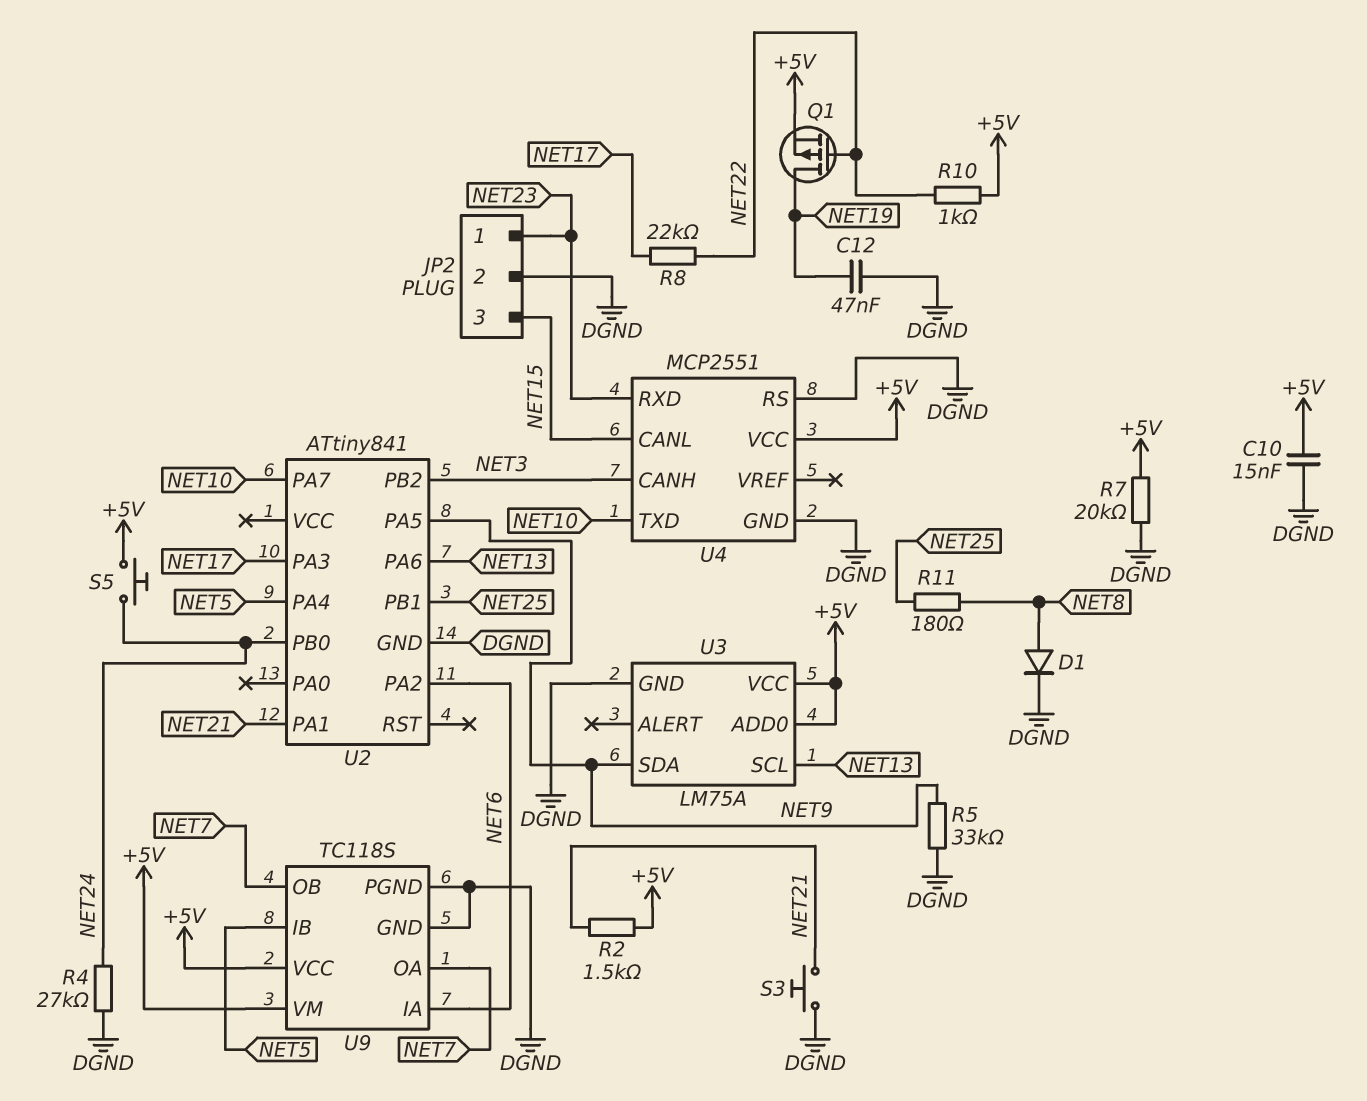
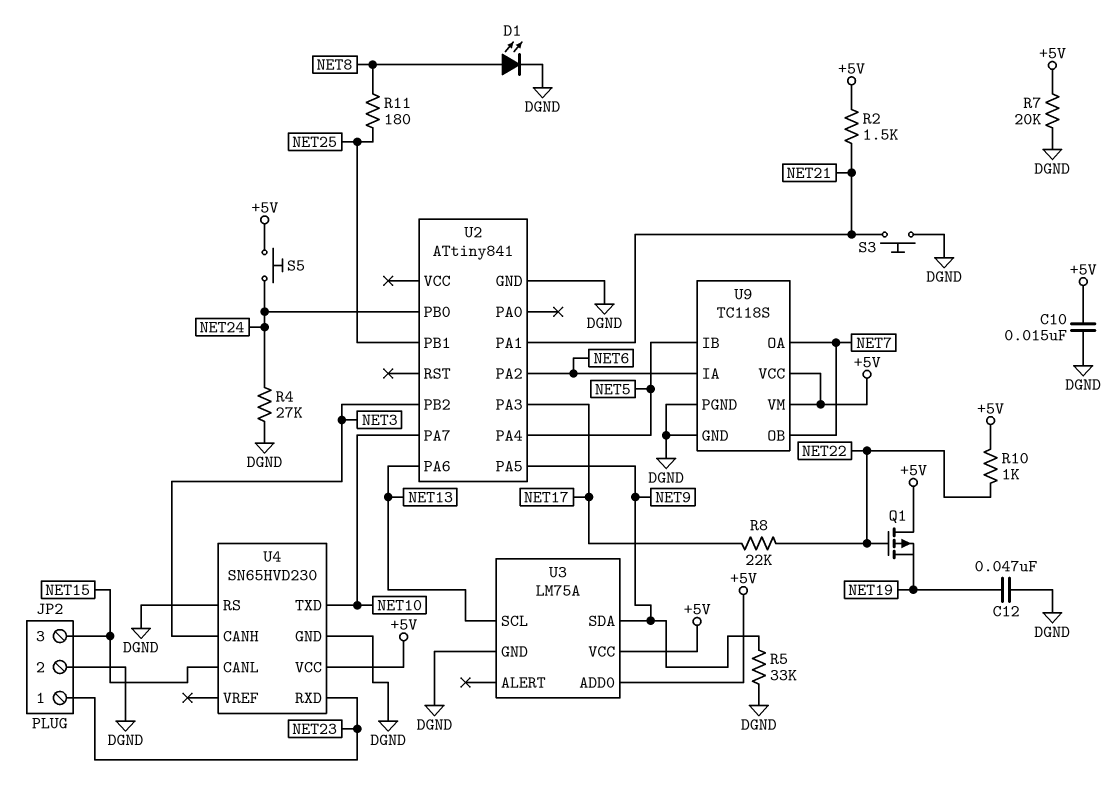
D1: diode (A NET8, K DGND) -> LED (A NET8, K DGND)
Q1: PMOS (G NET22, D NET19, S +5V) -> PMOS (G NET22, D +5V, S NET19)
U4: MCP2551 -> SN65HVD230

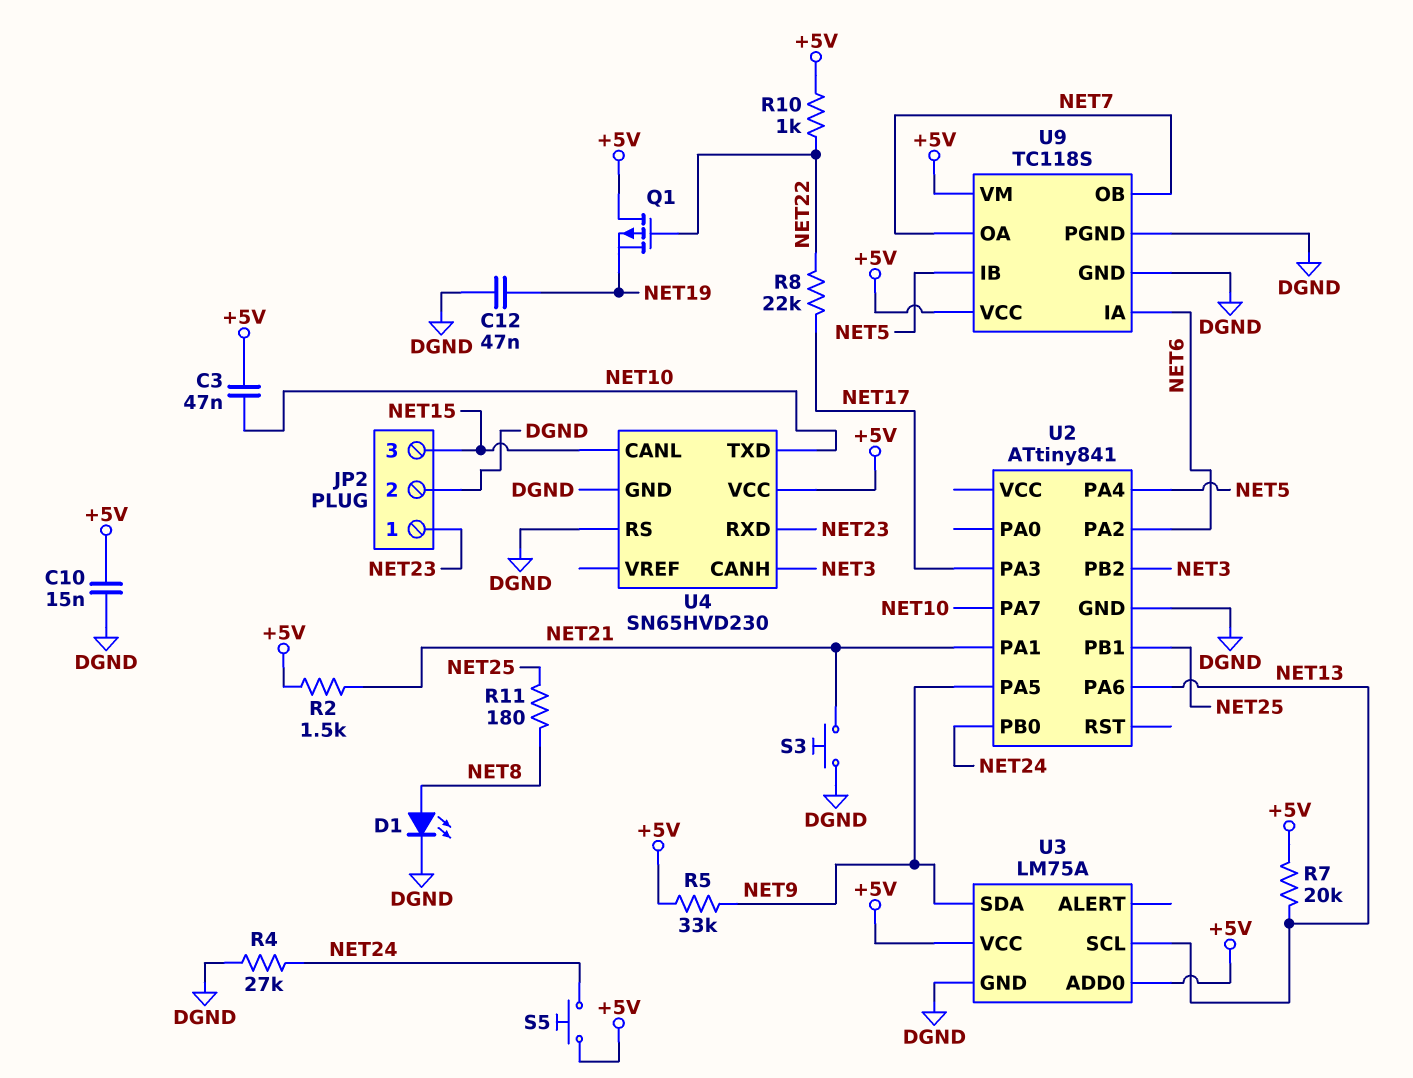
C3: none -> 47nF (+5V, NET10)
R5: 33k (DGND, NET9) -> 33k (+5V, NET9)
R7: 20k (+5V, DGND) -> 20k (+5V, NET13)

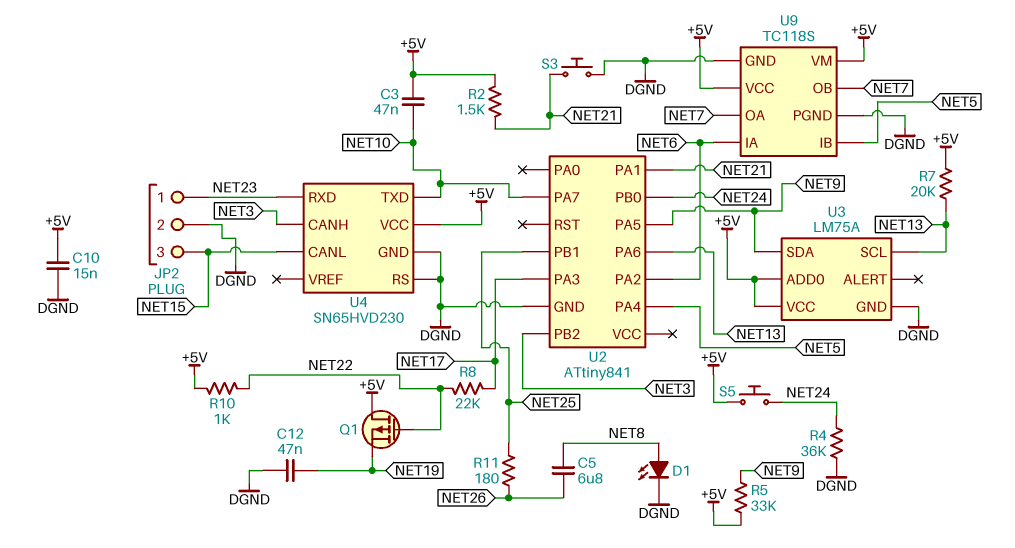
C5: none -> 6.8uF (NET8, NET26)
R4: 27k (DGND, NET24) -> 36k (DGND, NET24)
R11: 180 (NET8, NET25) -> 180 (NET25, NET26)

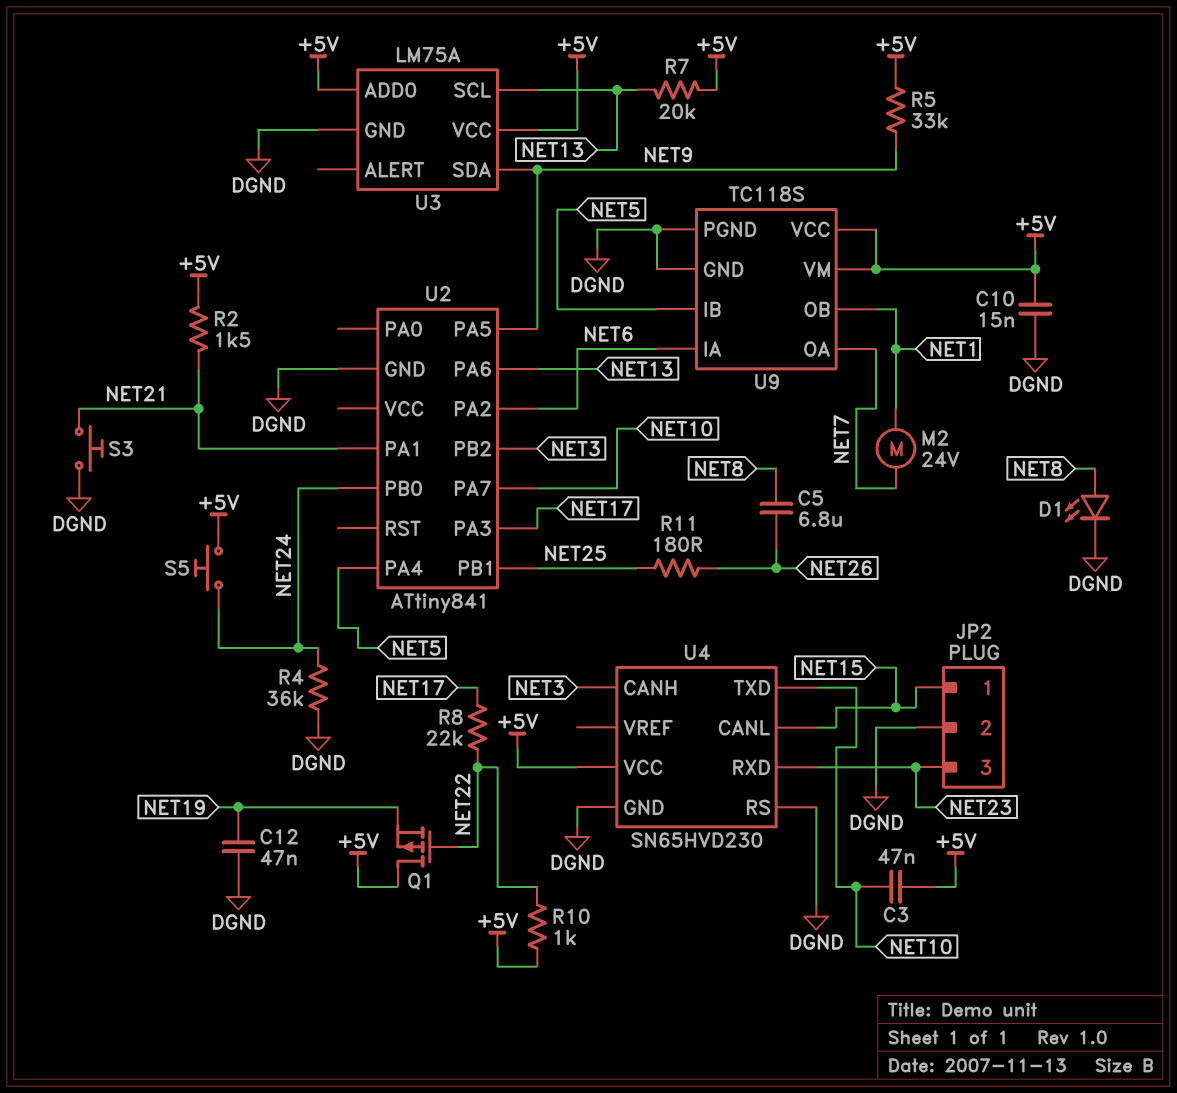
JP2 pin 1: NET23 -> NET15
JP2 pin 3: NET15 -> NET23
M2: none -> motor 24V (NET1, NET7)
U9 pin OB: NET7 -> NET1

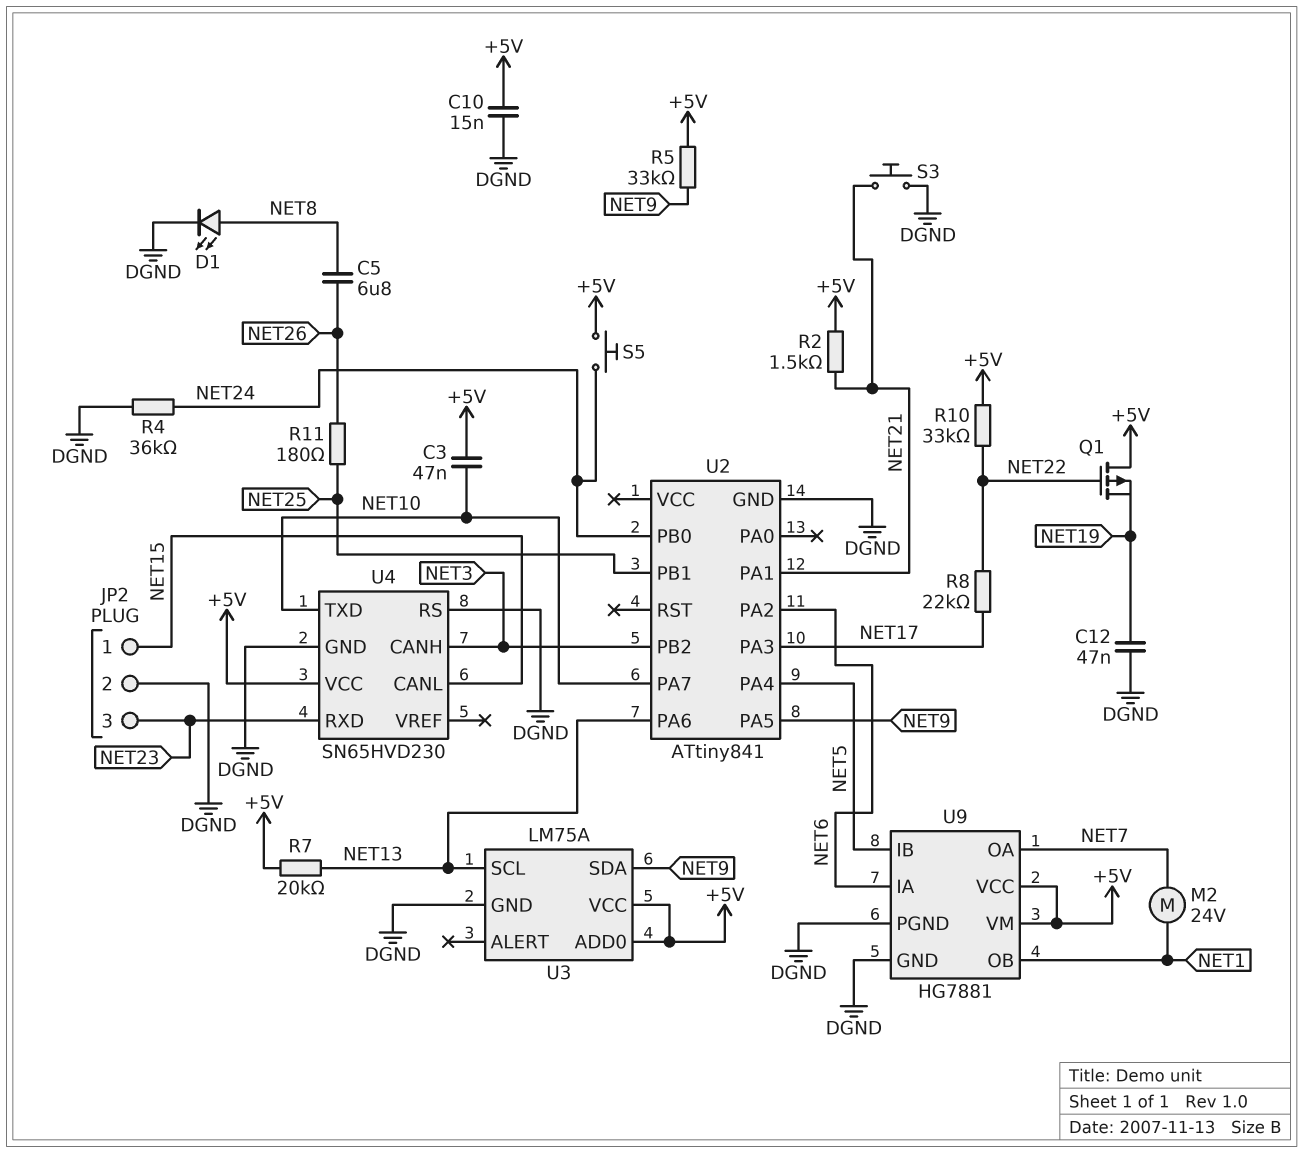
R10: 1k (+5V, NET22) -> 33k (+5V, NET22)
U9: TC118S -> HG7881

